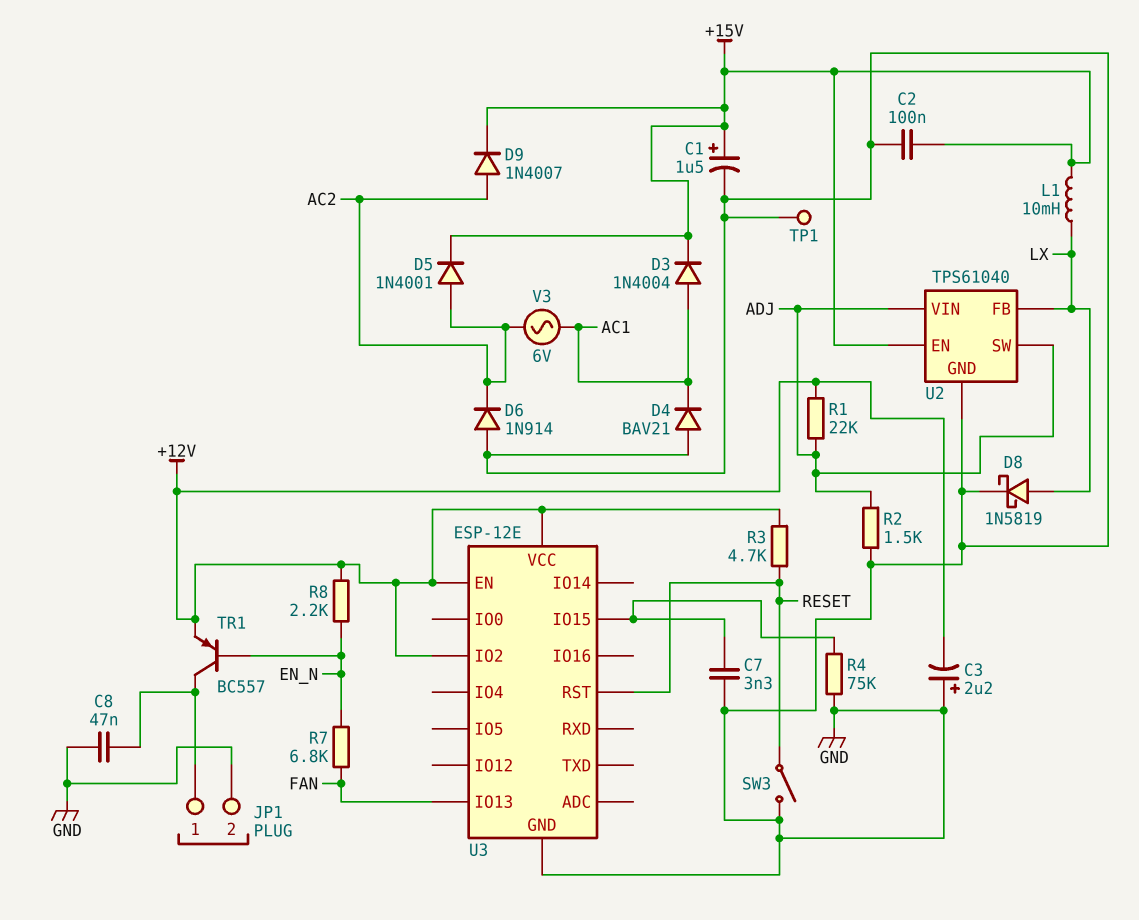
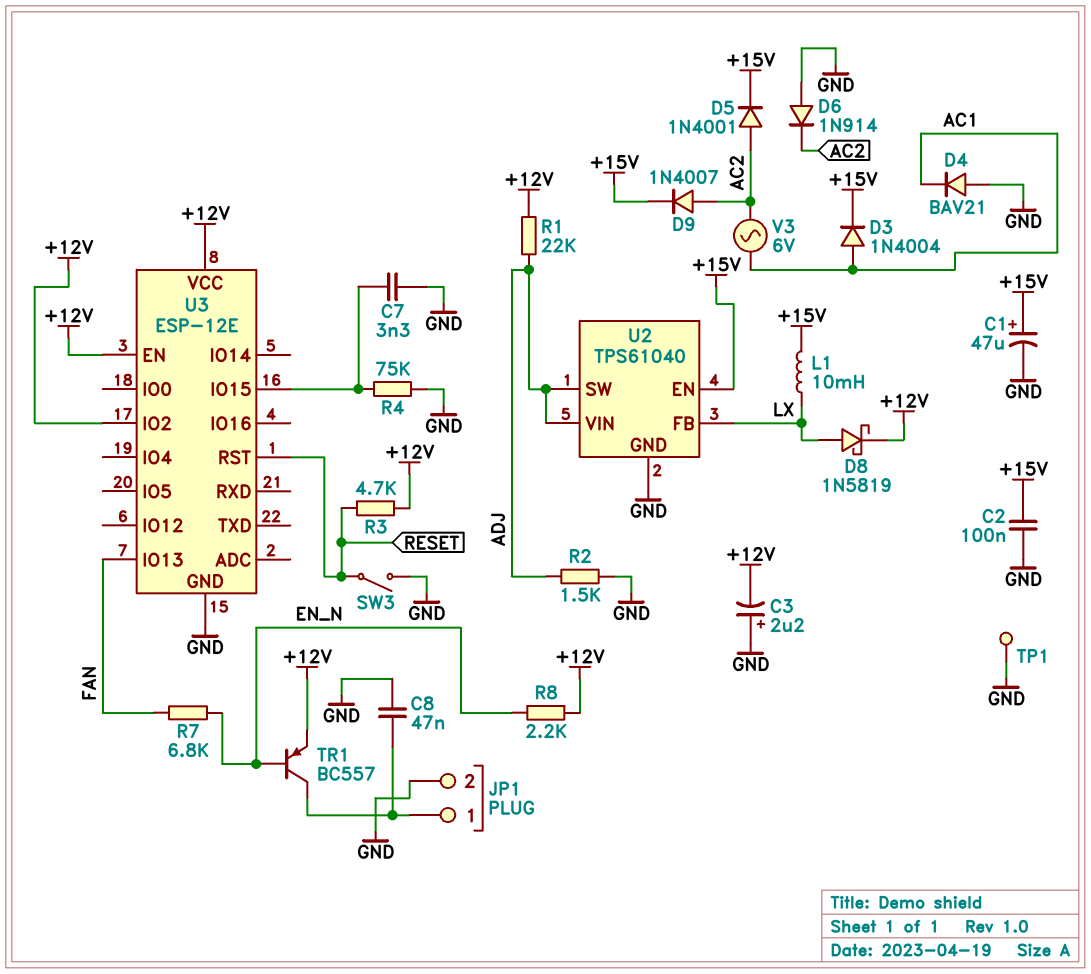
C1: 1.5uF (plus +15V, minus GND) -> 47uF (plus +15V, minus GND)
D8: schottky 1N5819 (A LX, K GND) -> schottky 1N5819 (A LX, K +12V)

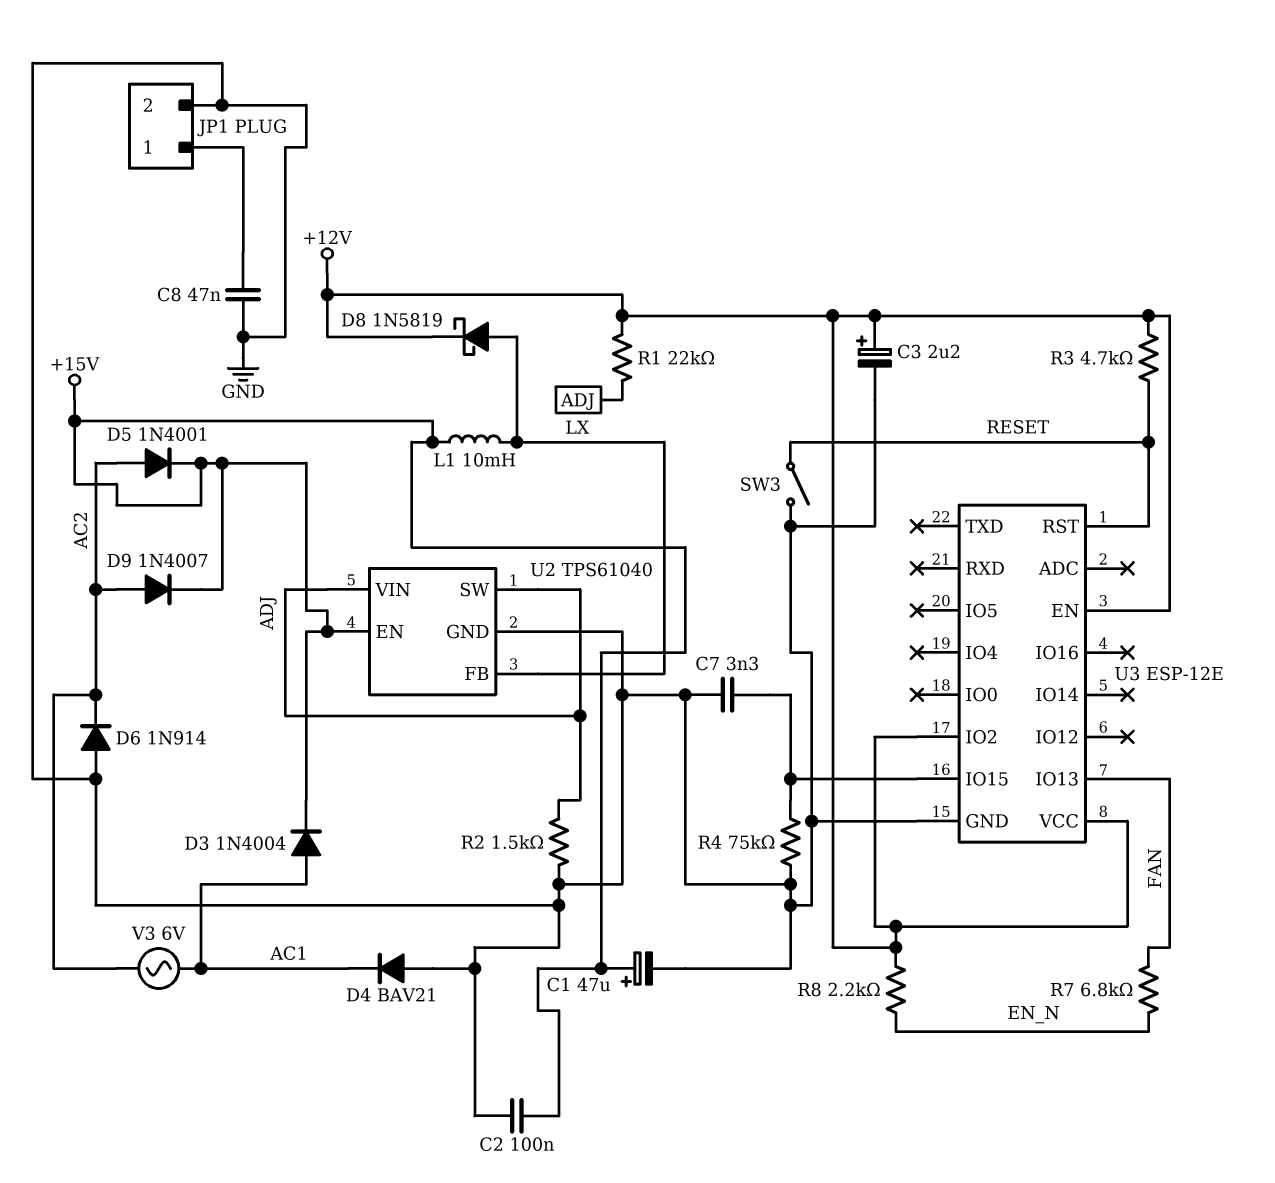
C3: 2.2uF (plus GND, minus +12V) -> 2.2uF (plus +12V, minus GND)
TP1: test point (GND) -> none
TR1: PNP BC557 (B EN_N, C JP1/1, E +12V) -> none

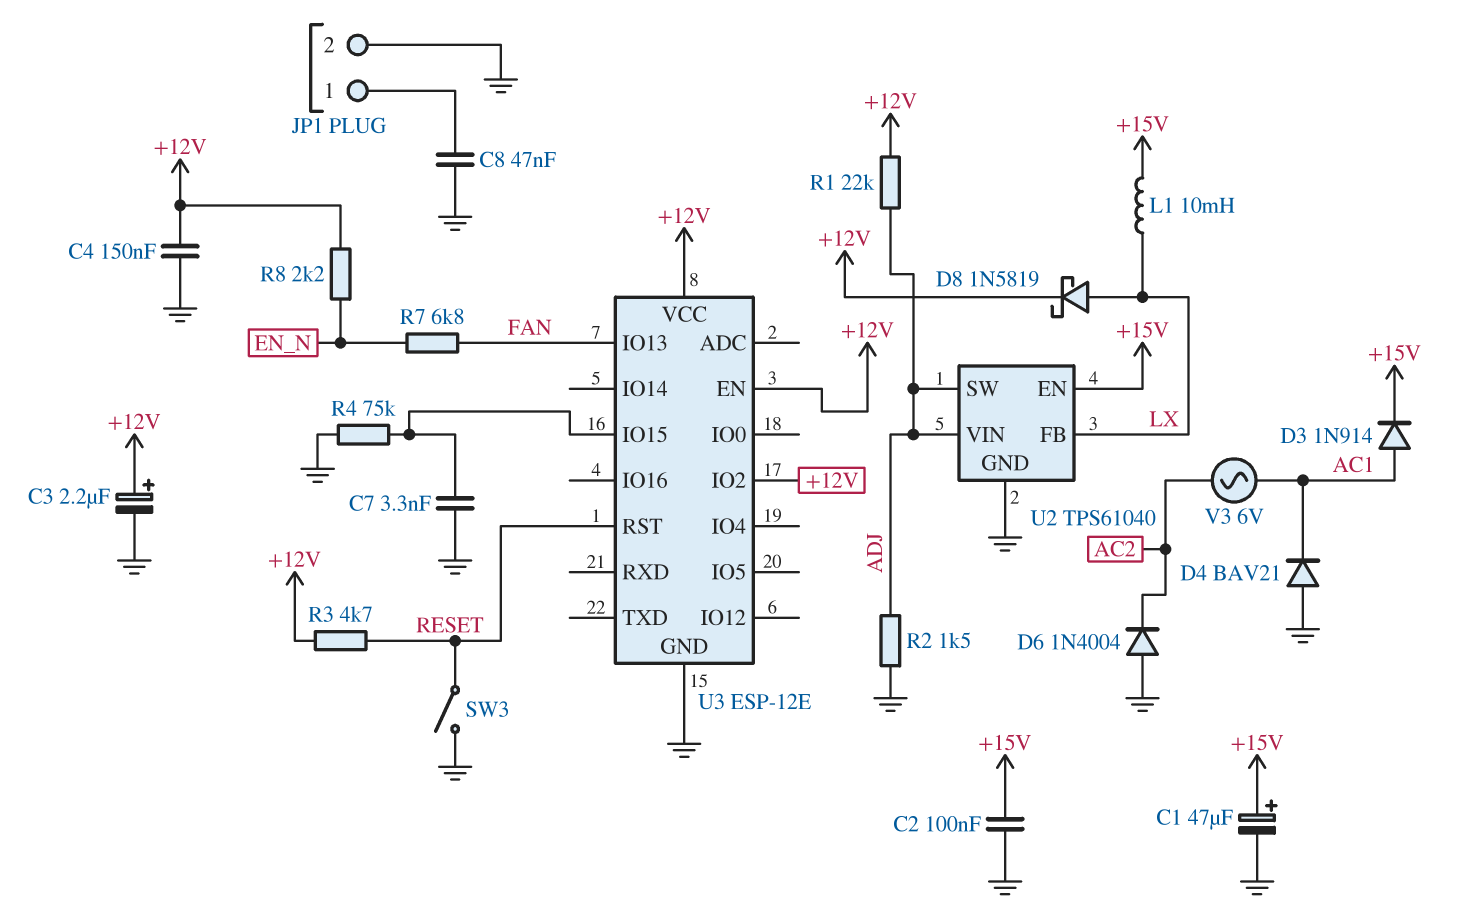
C4: none -> 150nF (+12V, GND)
D3: diode 1N4004 (A AC1, K +15V) -> diode 1N914 (A AC1, K +15V)
D5: diode 1N4001 (A AC2, K +15V) -> none
D6: diode 1N914 (A GND, K AC2) -> diode 1N4004 (A GND, K AC2)
D9: diode 1N4007 (A AC2, K +15V) -> none

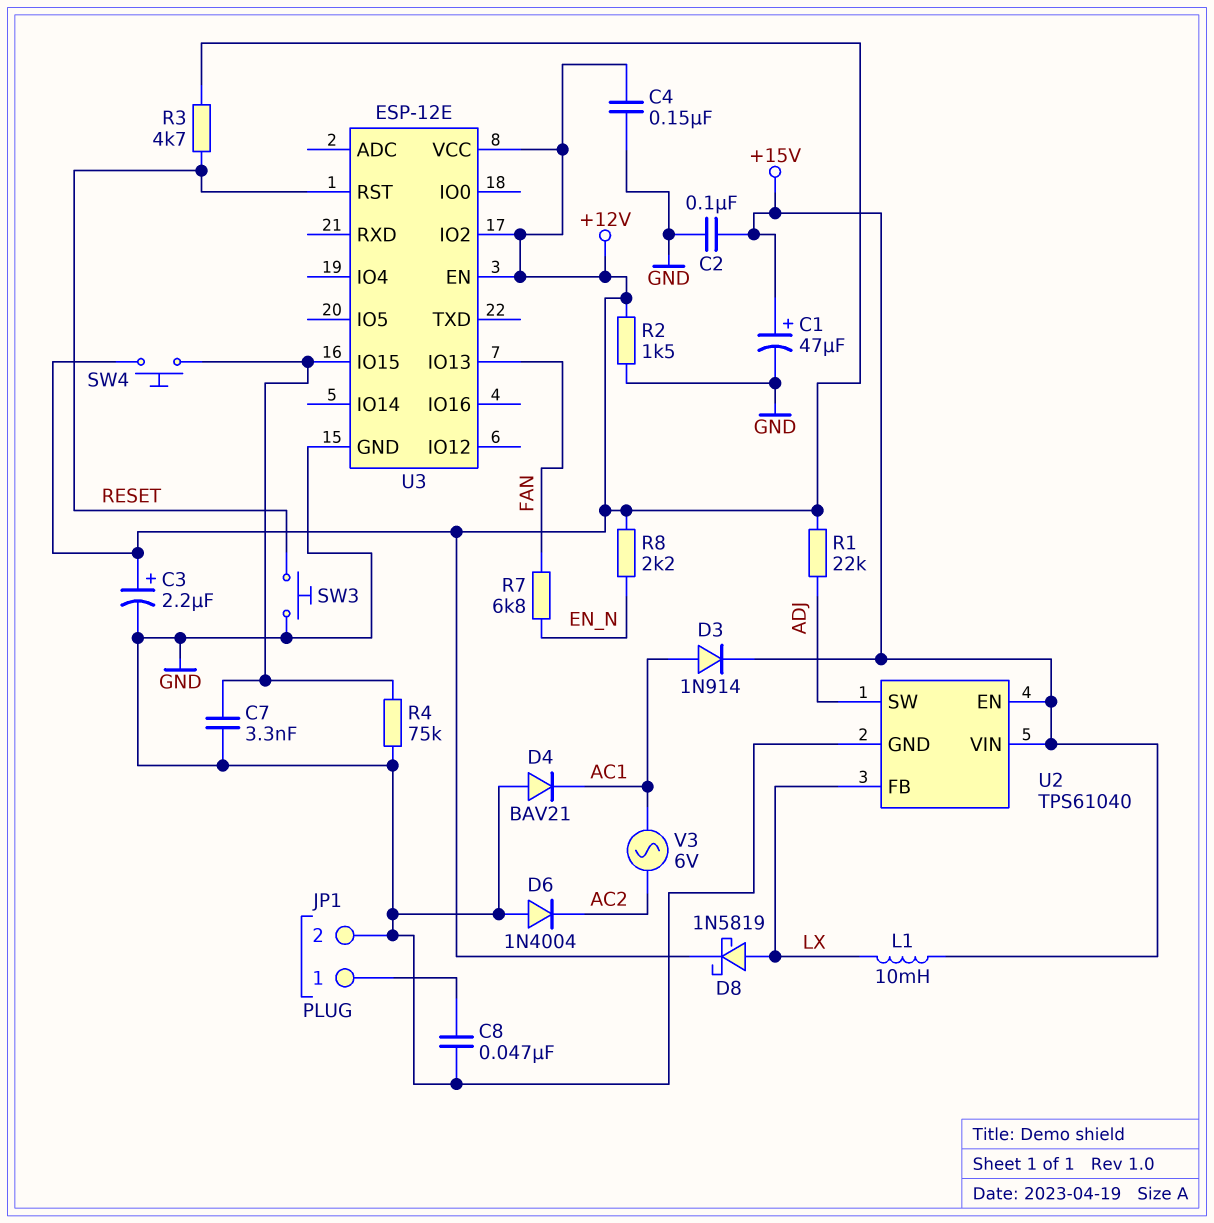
R2: 1.5k (ADJ, GND) -> 1.5k (+12V, GND)
SW3: switch (GND, RESET) -> button (GND, RESET)
SW4: none -> button (+12V, U3/IO15)
U2 pin VIN: ADJ -> +15V

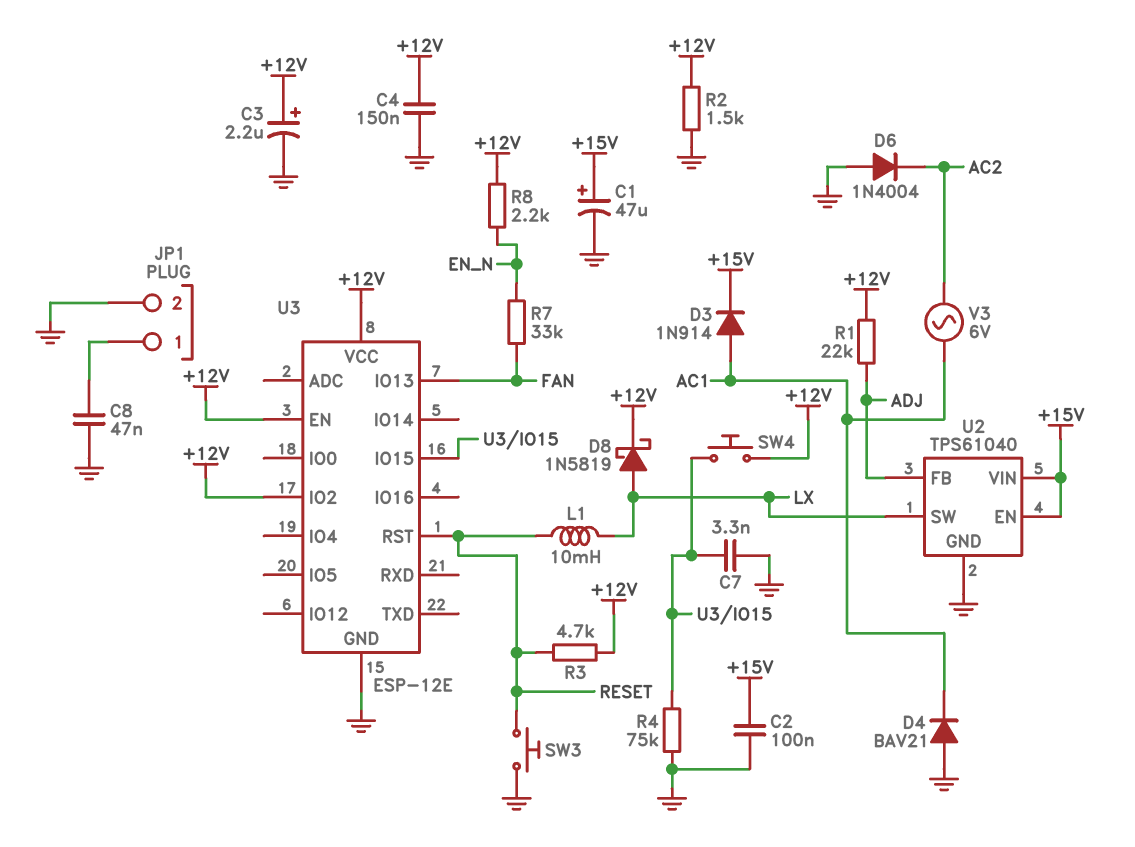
L1: 10mH (+15V, LX) -> 10mH (LX, RESET)
R7: 6.8k (EN_N, FAN) -> 33k (EN_N, FAN)
U2 pin FB: LX -> ADJ
U2 pin SW: ADJ -> LX

